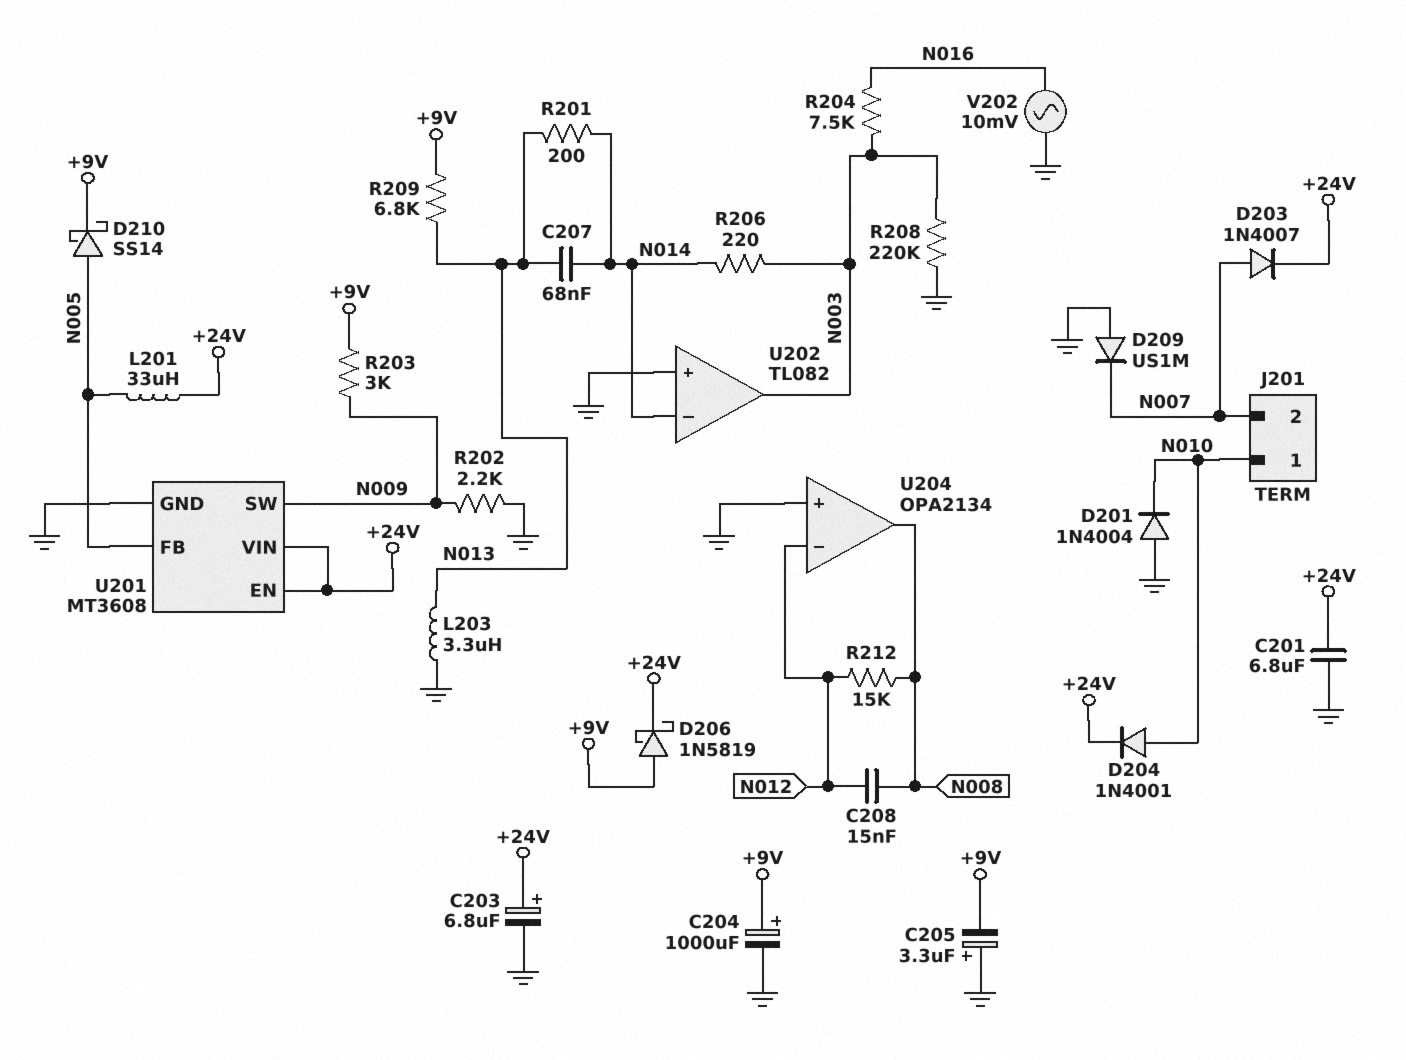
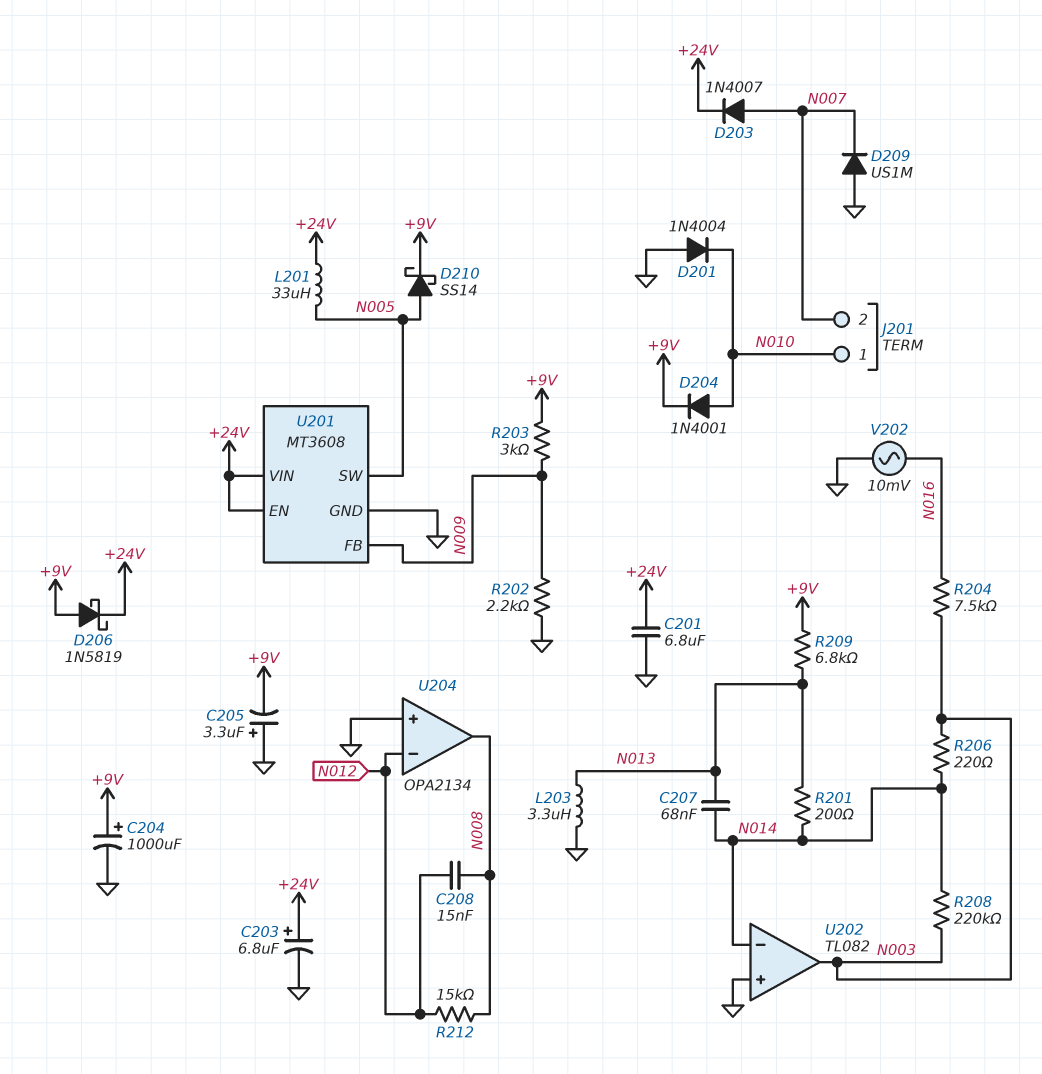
D204: diode 1N4001 (A N010, K +24V) -> diode 1N4001 (A N010, K +9V)
R208: 220k (GND, N003) -> 220k (N003, N014)
U201 pin FB: N005 -> N009
U201 pin SW: N009 -> N005

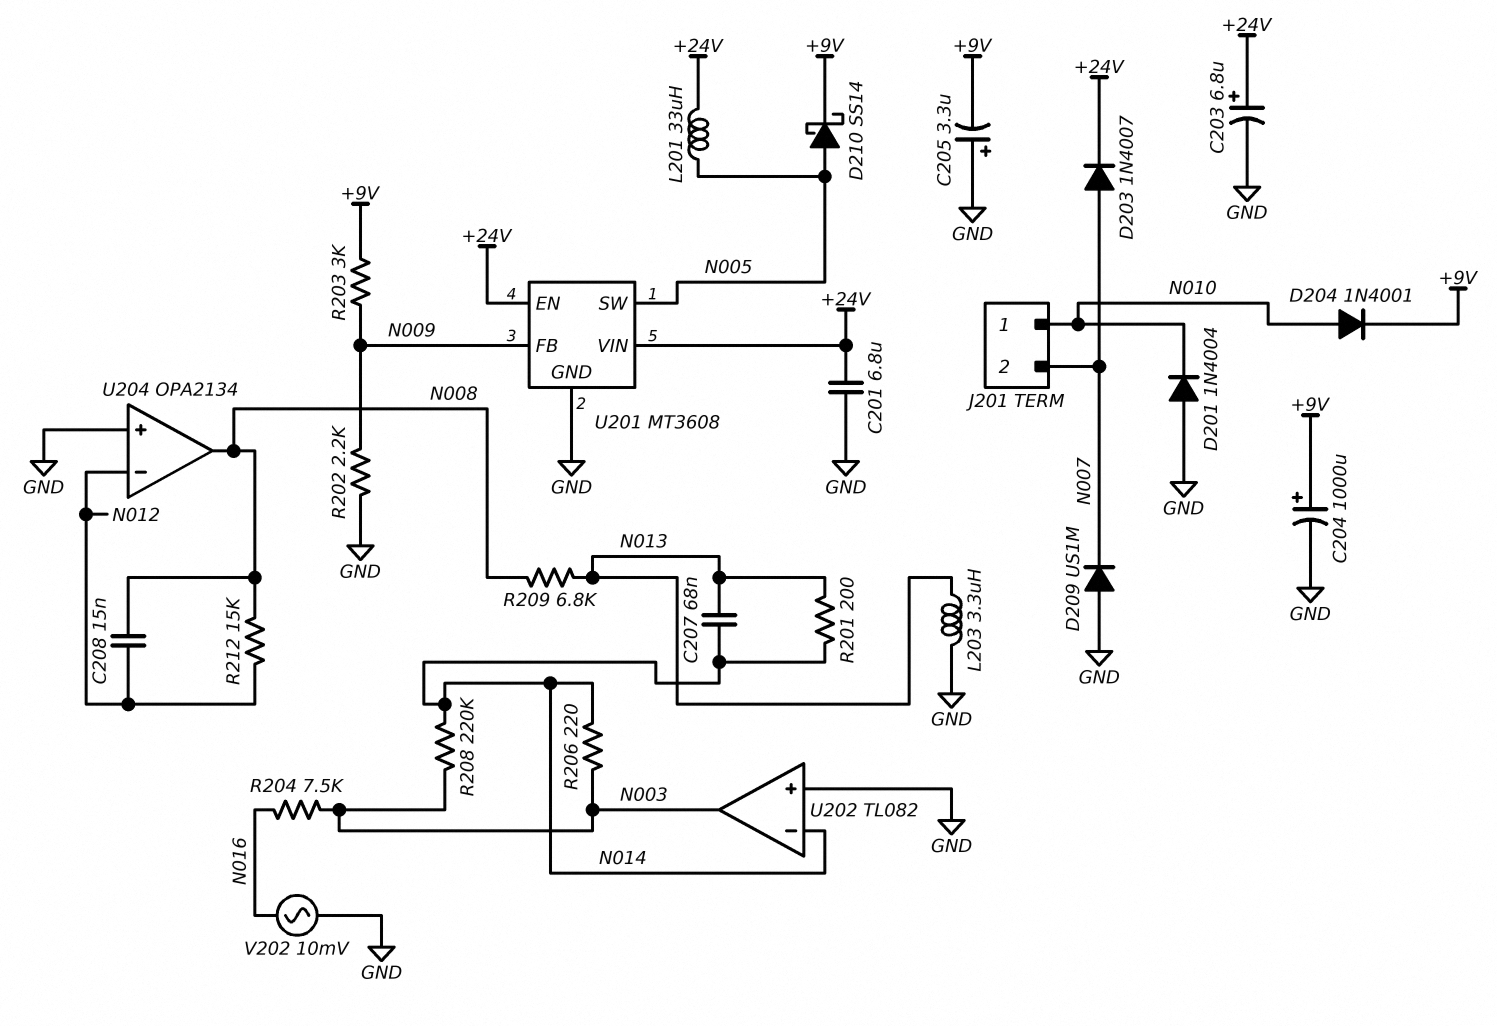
D206: schottky 1N5819 (A +9V, K +24V) -> none
R209: 6.8k (+9V, N013) -> 6.8k (N008, N013)

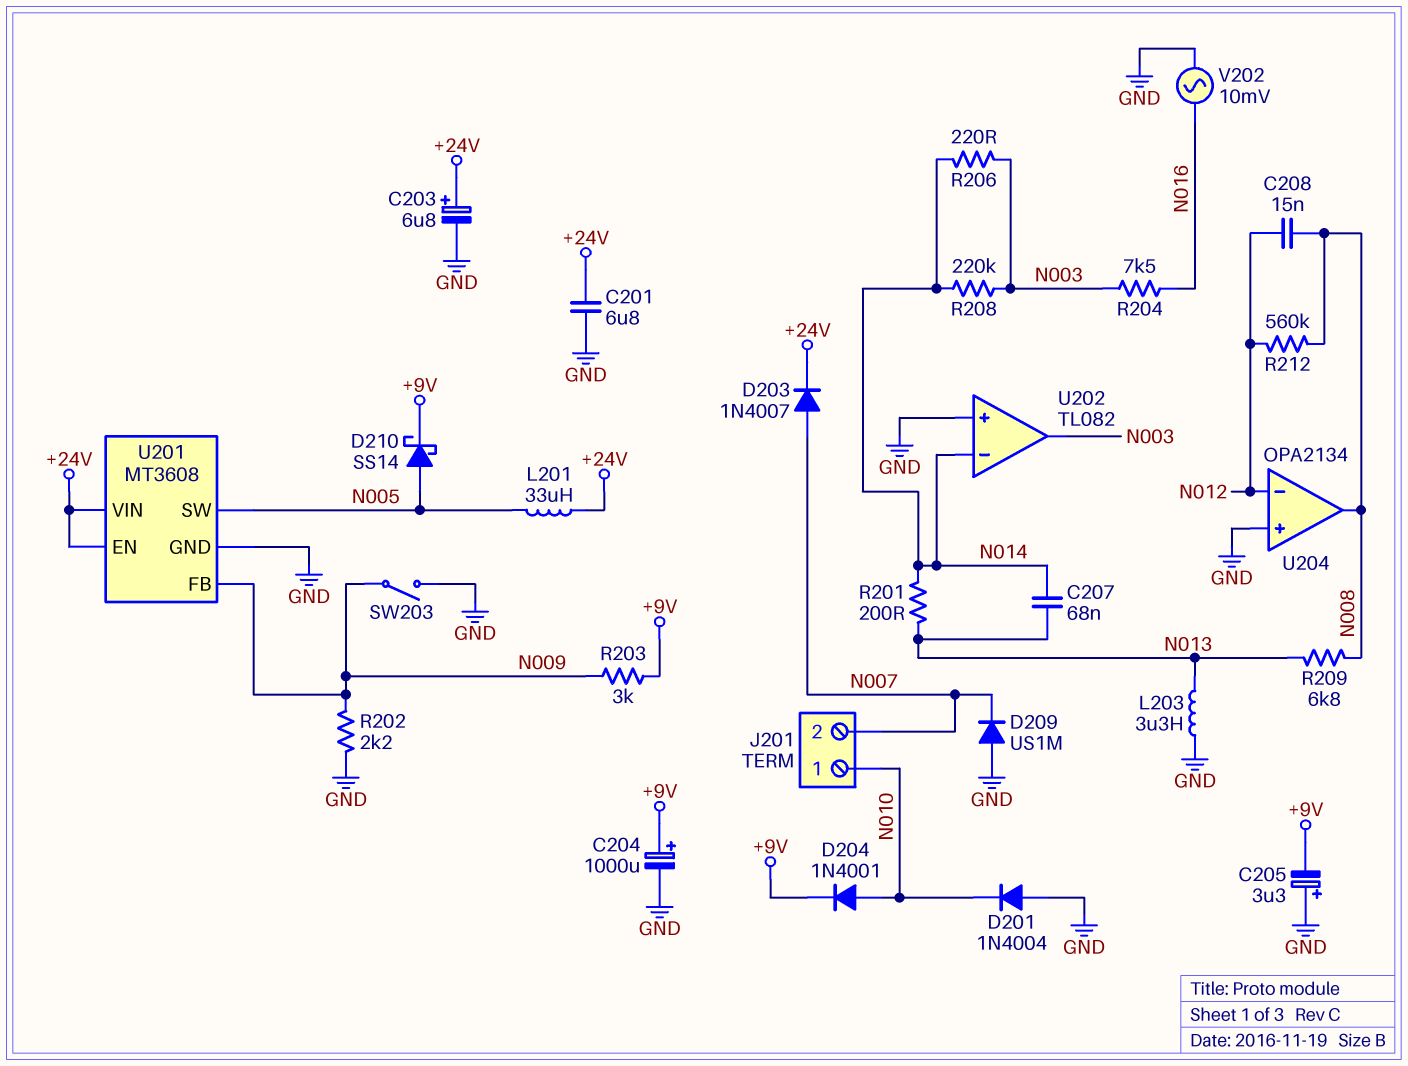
R212: 15k (N008, N012) -> 560k (N008, N012)
SW203: none -> switch (GND, N009)

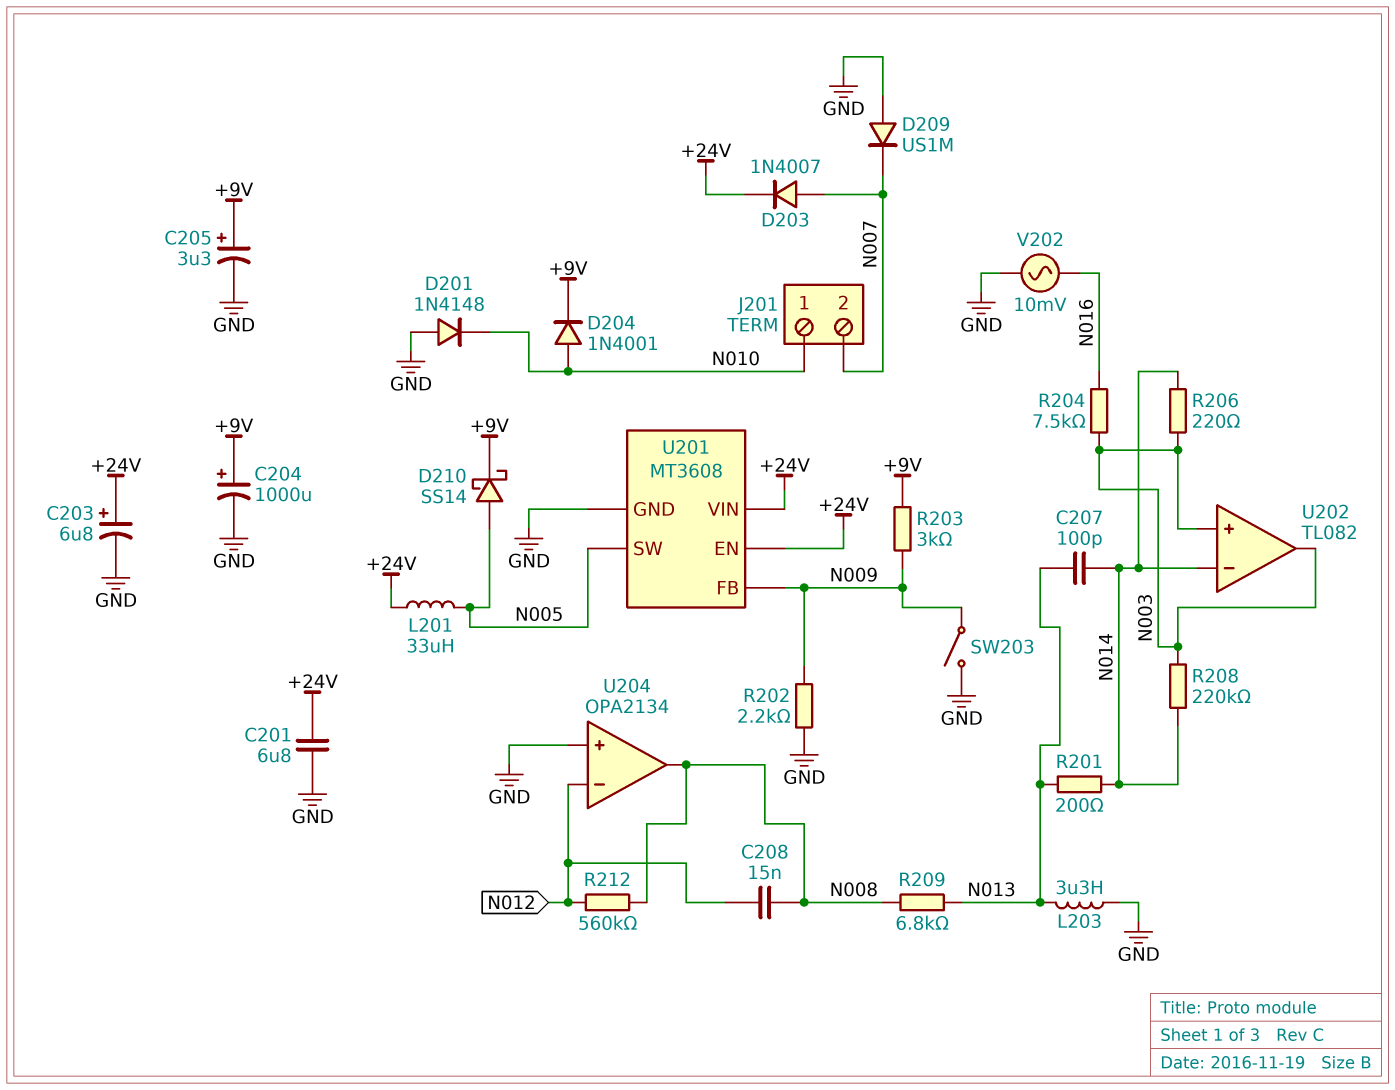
C205: 3.3uF (plus GND, minus +9V) -> 3.3uF (plus +9V, minus GND)
C207: 68nF (N013, N014) -> 100pF (N013, N014)
D201: diode 1N4004 (A GND, K N010) -> diode 1N4148 (A GND, K N010)
U202 pin in+: GND -> N003

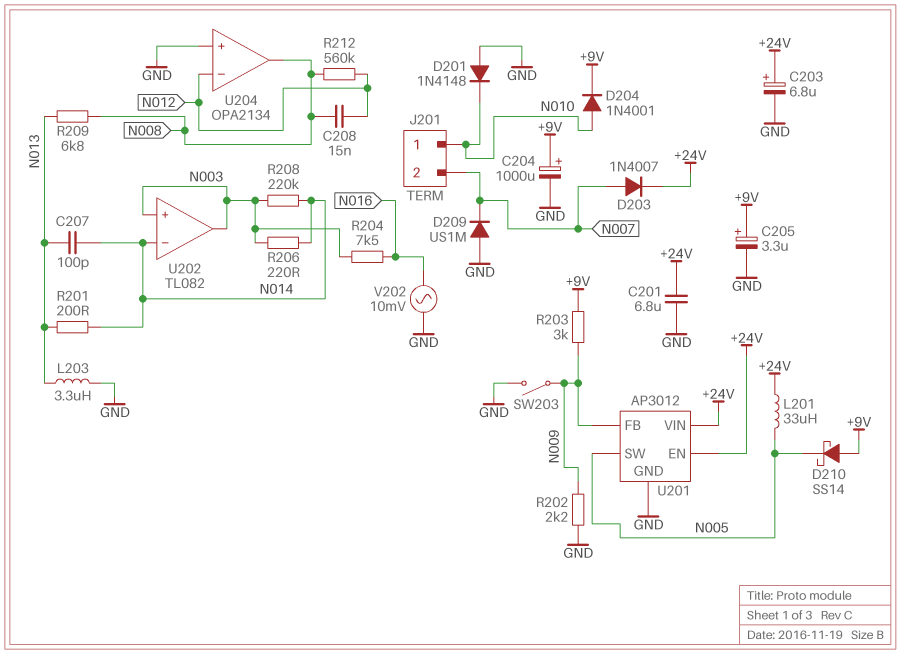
D210: schottky SS14 (A N005, K +9V) -> schottky SS14 (A +9V, K N005)
U201: MT3608 -> AP3012

